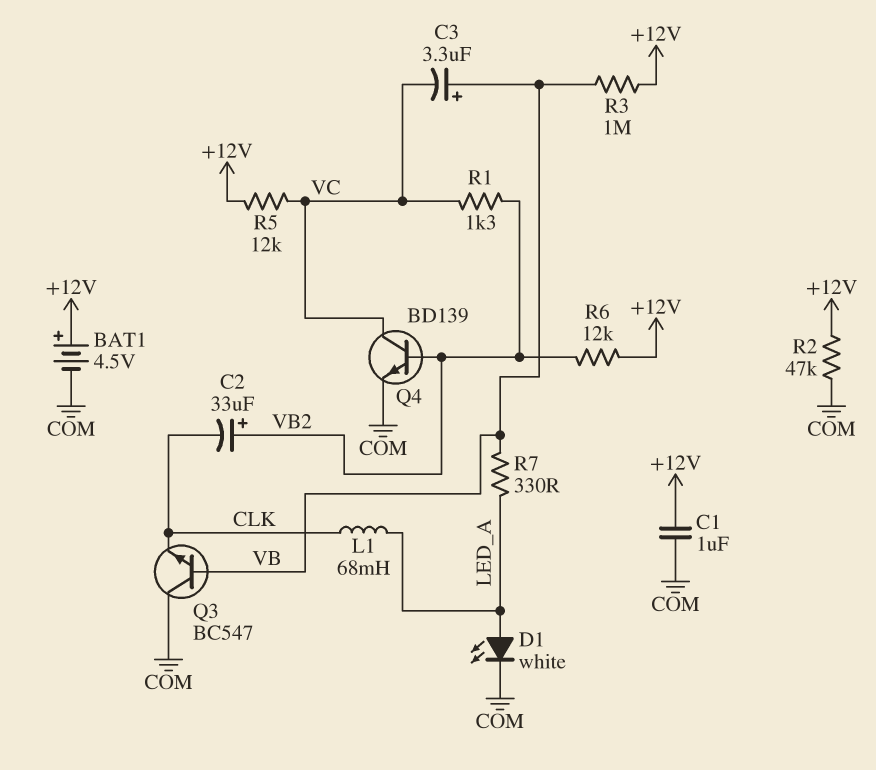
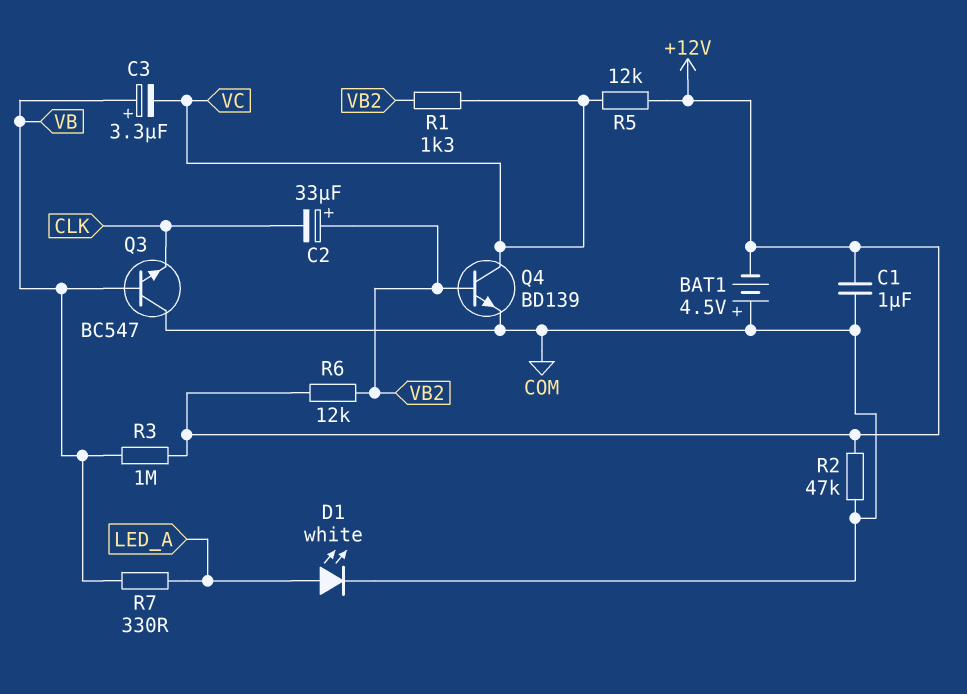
BAT1: 4.5V (plus +12V, minus COM) -> 4.5V (plus COM, minus +12V)
L1: 68mH (CLK, LED_A) -> none

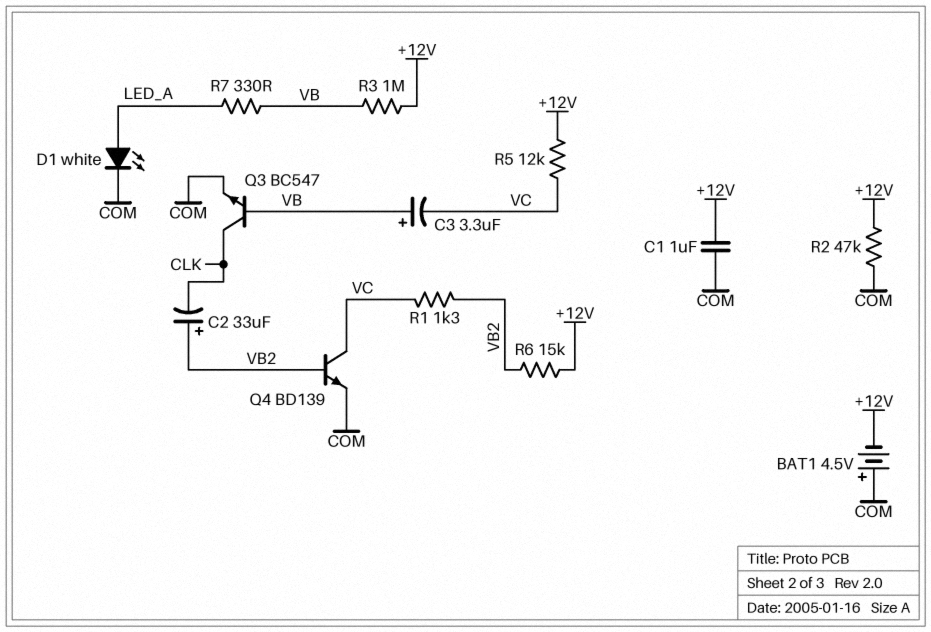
Q3: NPN BC547 (B VB, C COM, E CLK) -> NPN BC547 (B VB, C CLK, E COM)
R6: 12k (+12V, VB2) -> 15k (+12V, VB2)

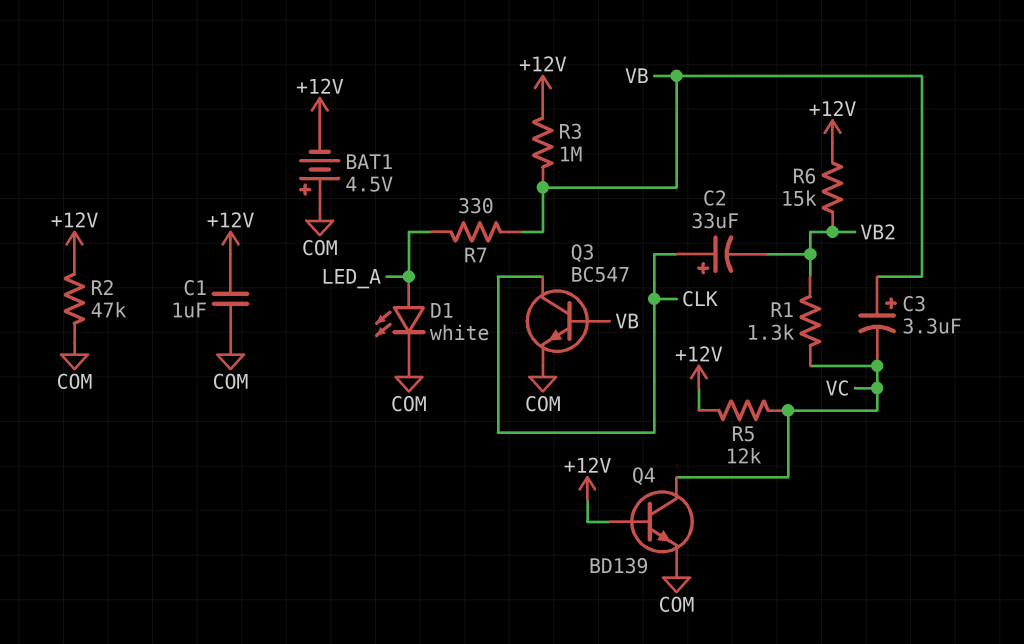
C2: 33uF (plus VB2, minus CLK) -> 33uF (plus CLK, minus VB2)
Q4: NPN BD139 (B VB2, C VC, E COM) -> NPN BD139 (B +12V, C VC, E COM)

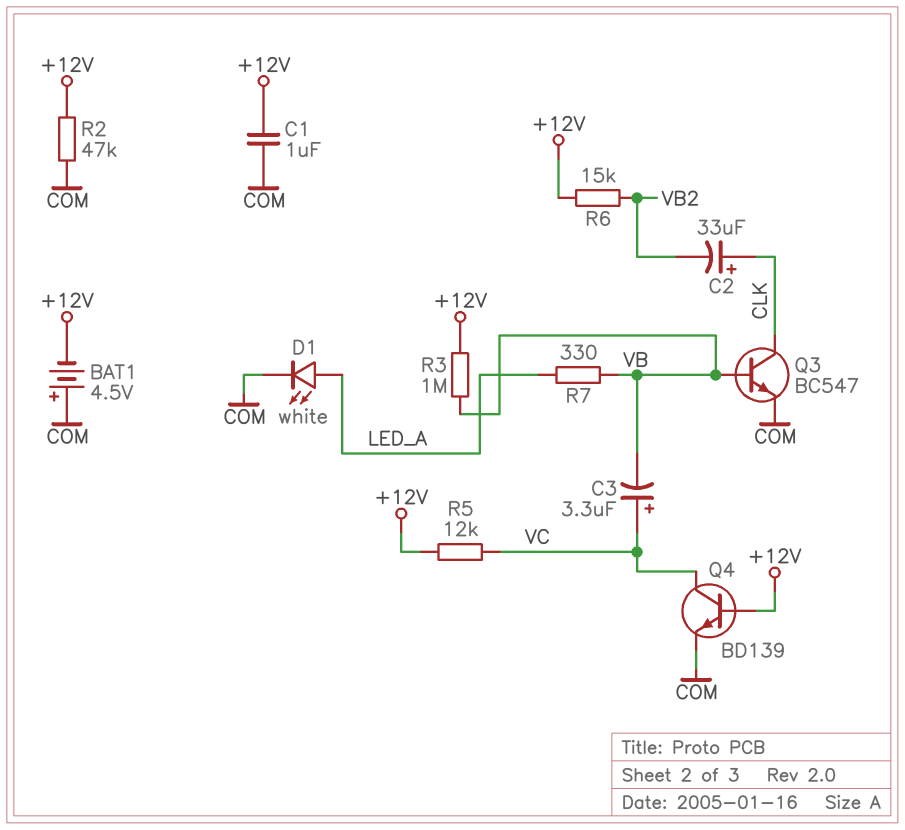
C3: 3.3uF (plus VB, minus VC) -> 3.3uF (plus VC, minus VB)
R1: 1.3k (VB2, VC) -> none

